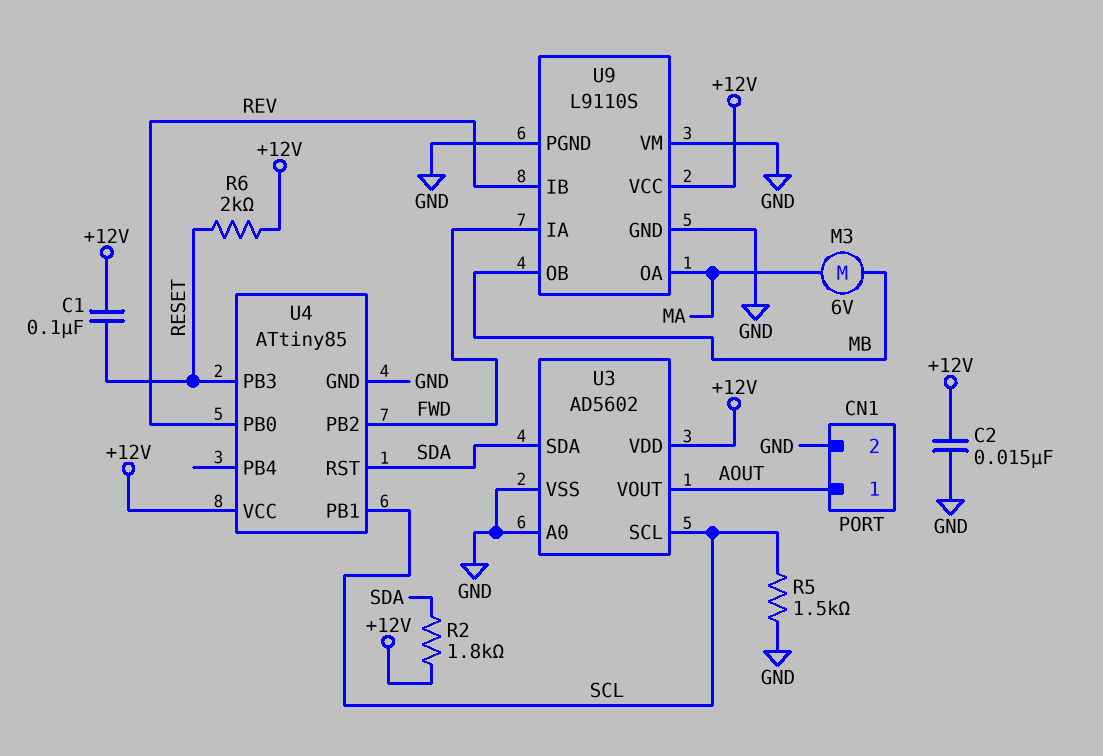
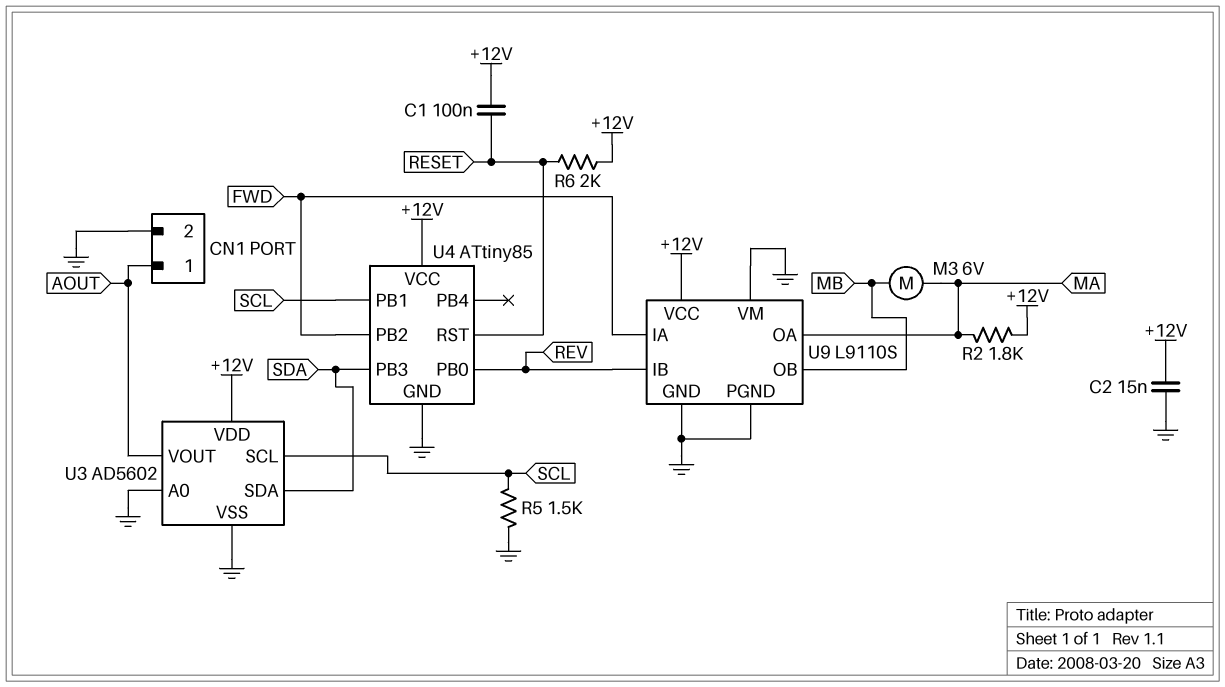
R2: 1.8k (+12V, SDA) -> 1.8k (+12V, MA)
U4 pin PB3: RESET -> SDA
U4 pin RST: SDA -> RESET

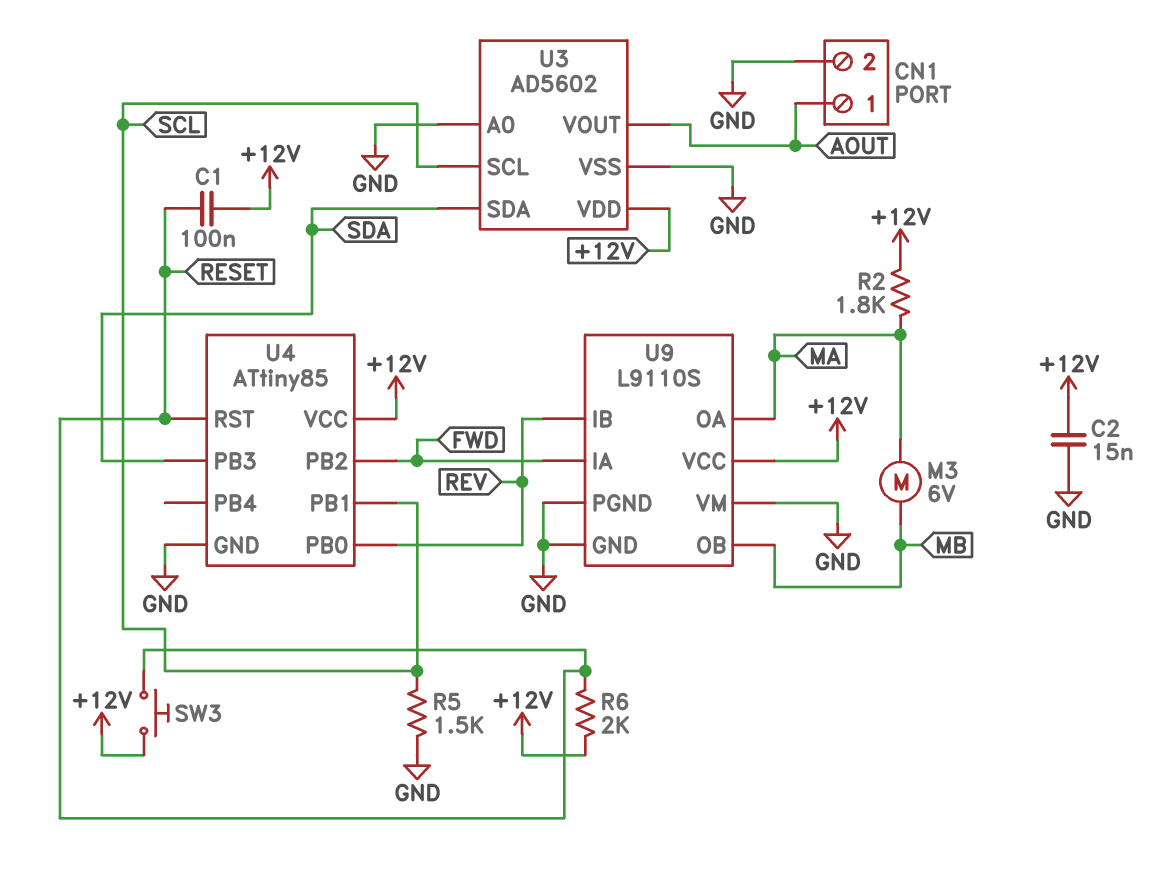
SW3: none -> button (+12V, RESET)

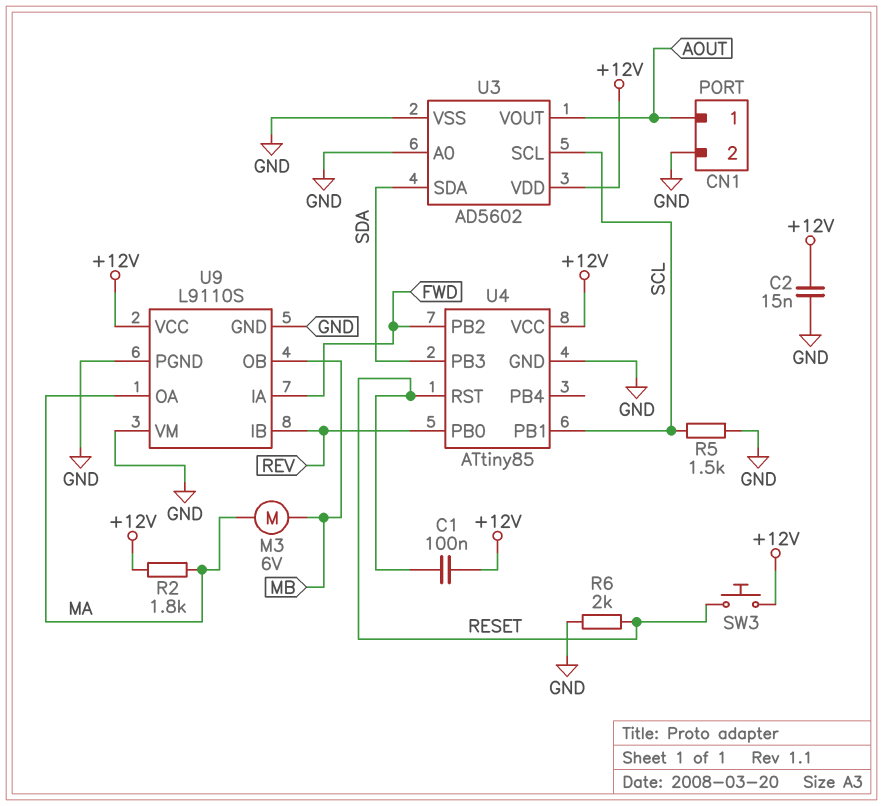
R6: 2k (+12V, RESET) -> 2k (GND, RESET)

